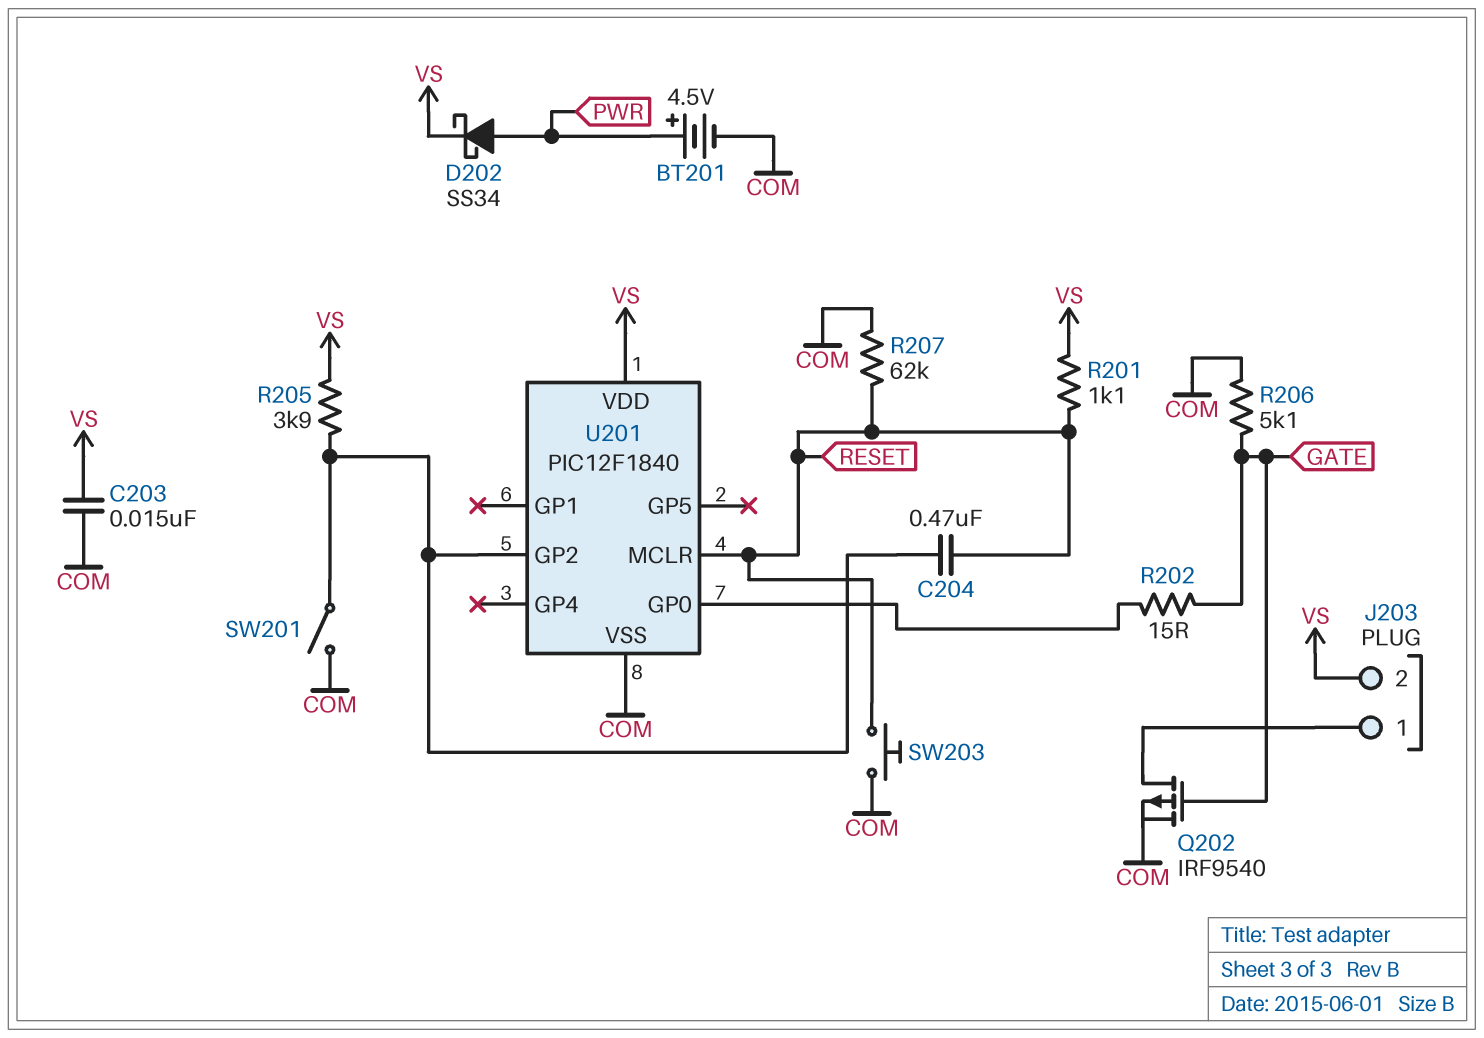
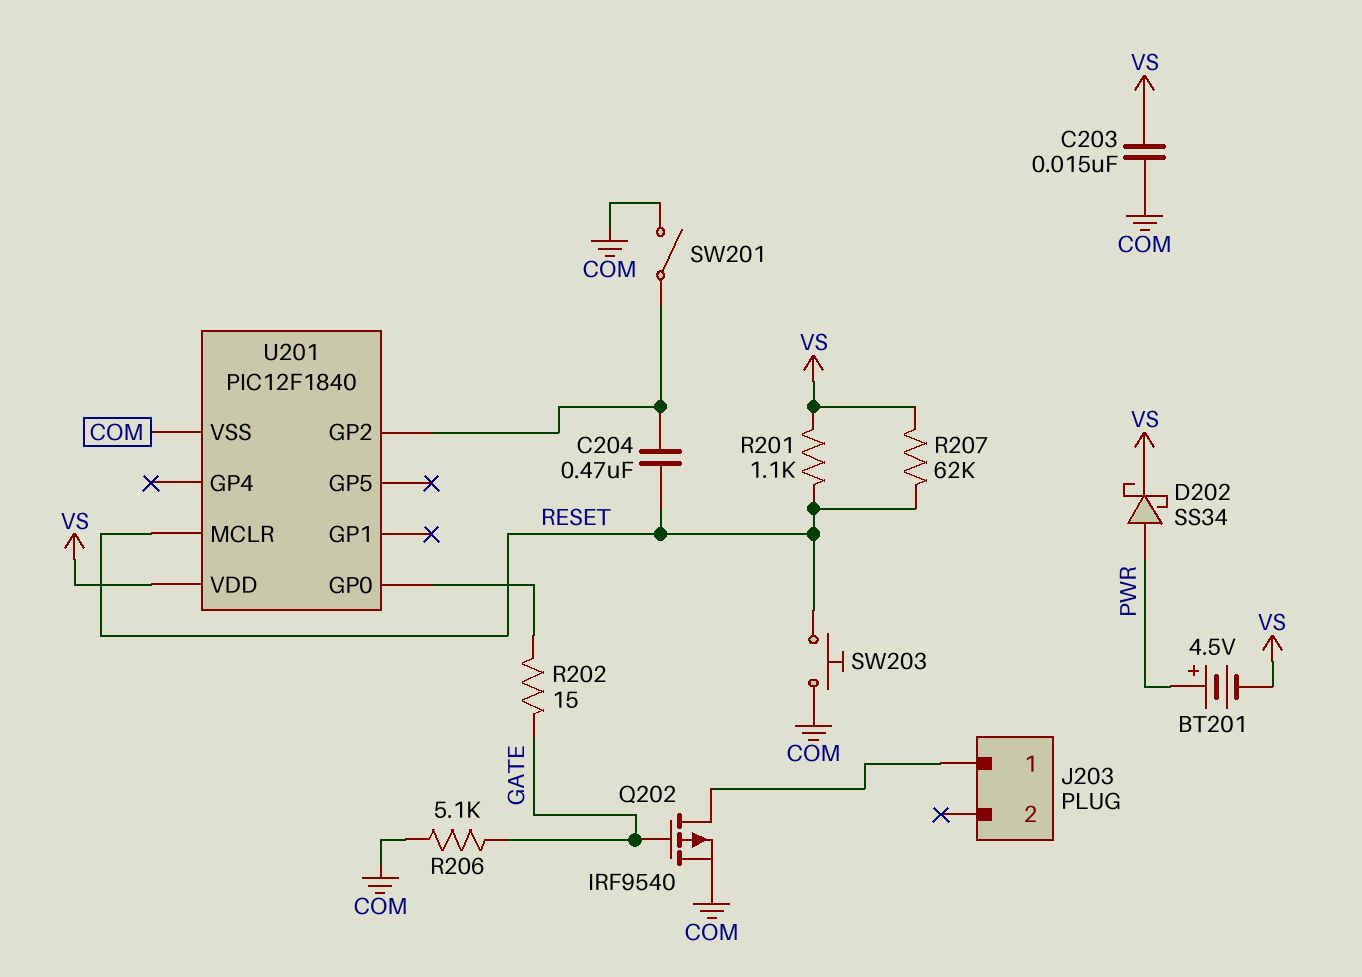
BT201: 4.5V (plus PWR, minus COM) -> 4.5V (plus PWR, minus VS)
J203 pin 2: VS -> none
R205: 3.9k (U201/GP2, VS) -> none
R207: 62k (COM, RESET) -> 62k (RESET, VS)

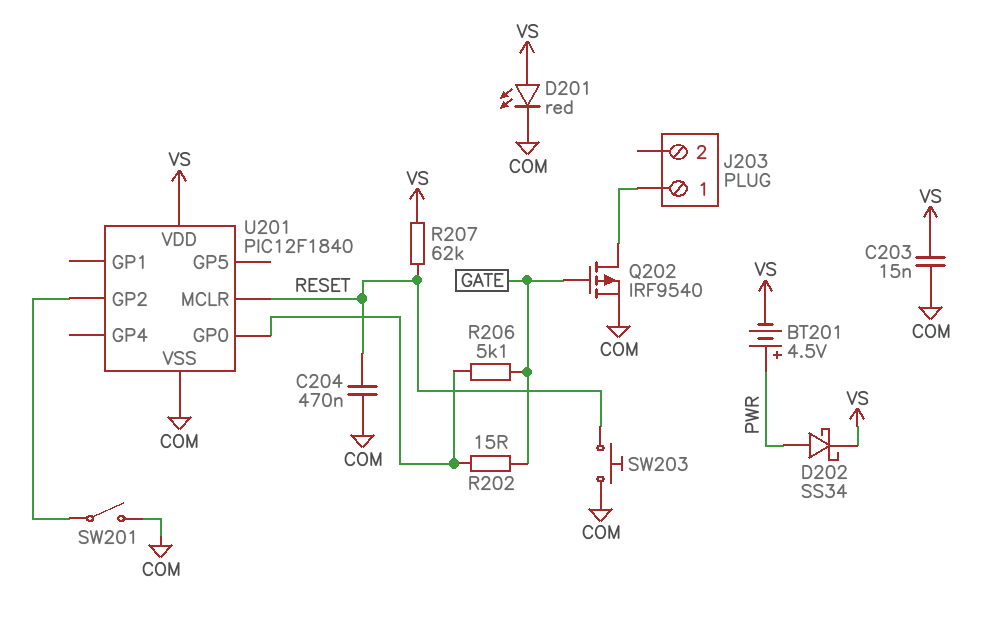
C204: 470nF (RESET, U201/GP2) -> 470nF (COM, RESET)
D201: none -> LED red (A VS, K COM)
R201: 1.1k (RESET, VS) -> none
R206: 5.1k (COM, GATE) -> 5.1k (GATE, U201/GP0)

